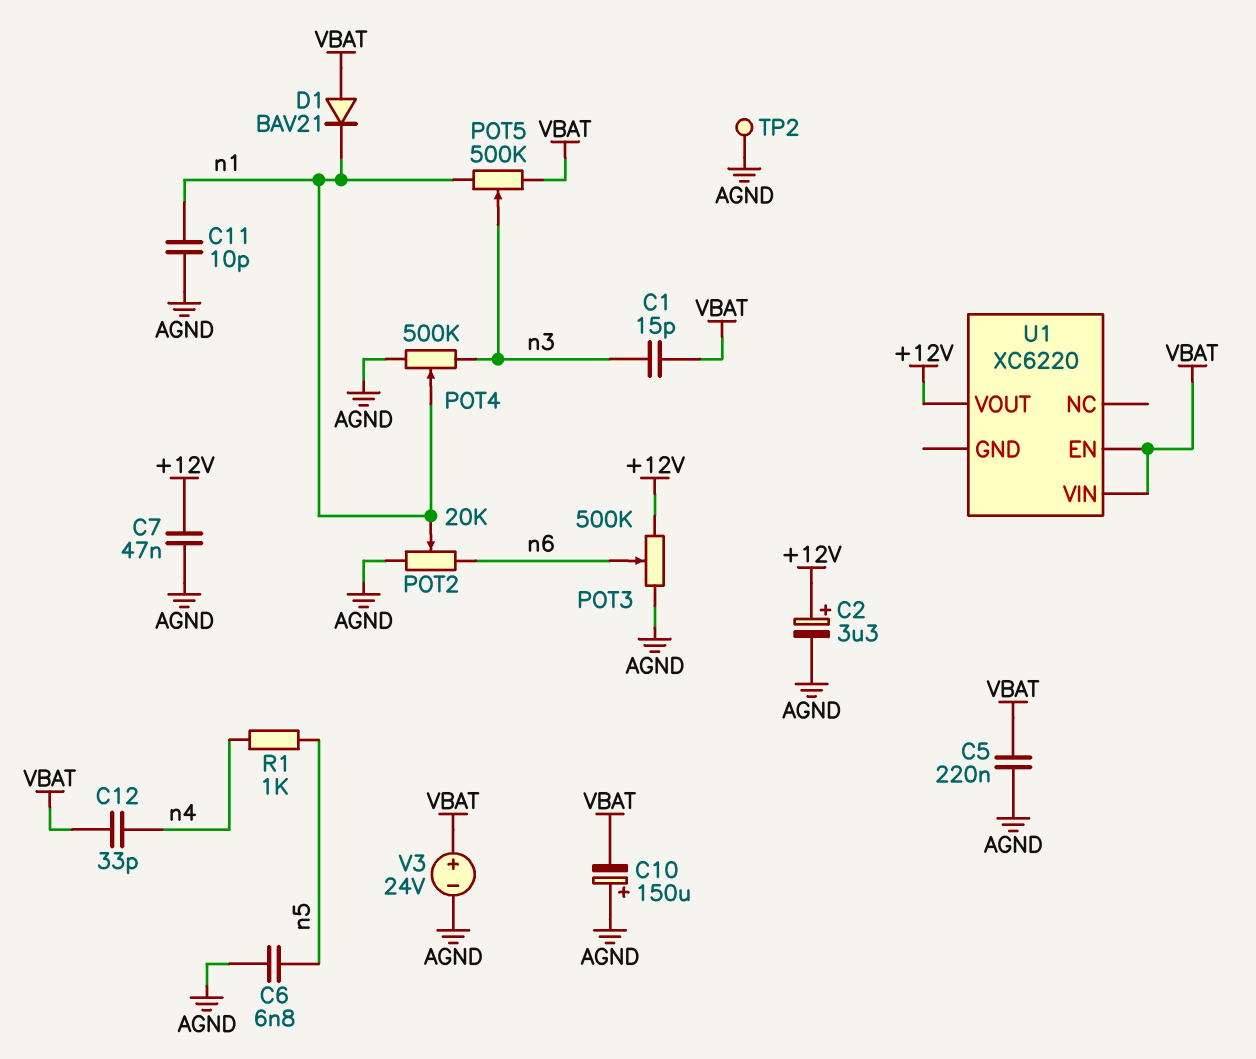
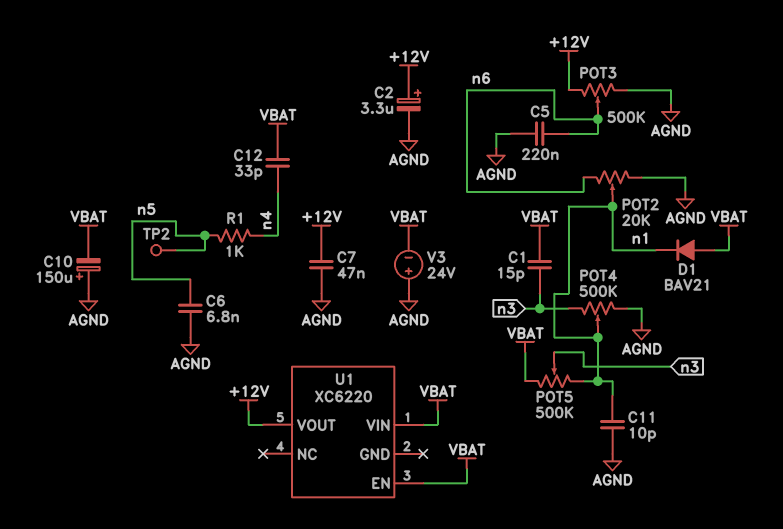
C5: 220nF (AGND, VBAT) -> 220nF (AGND, n6)
TP2: test point (AGND) -> test point (n5)
V3: 24V (plus VBAT, minus AGND) -> 24V (plus AGND, minus VBAT)

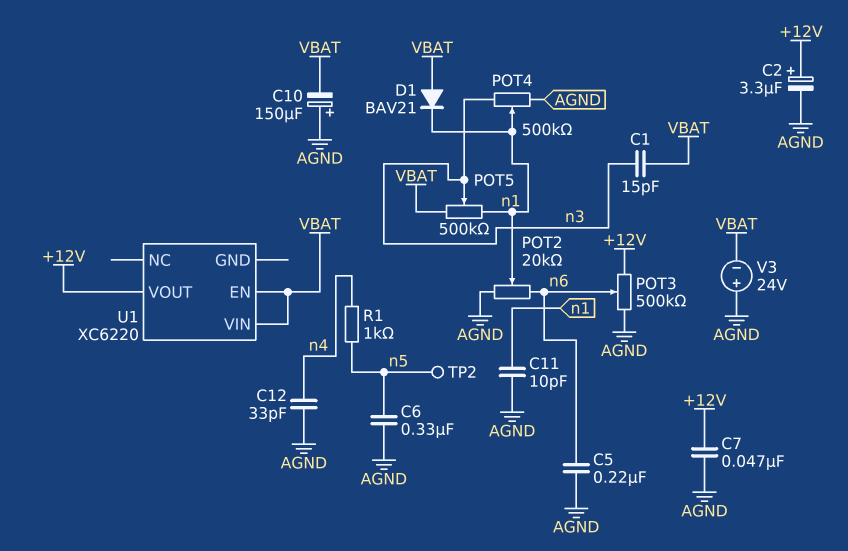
C6: 6.8nF (AGND, n5) -> 330nF (AGND, n5)
C12: 33pF (VBAT, n4) -> 33pF (AGND, n4)

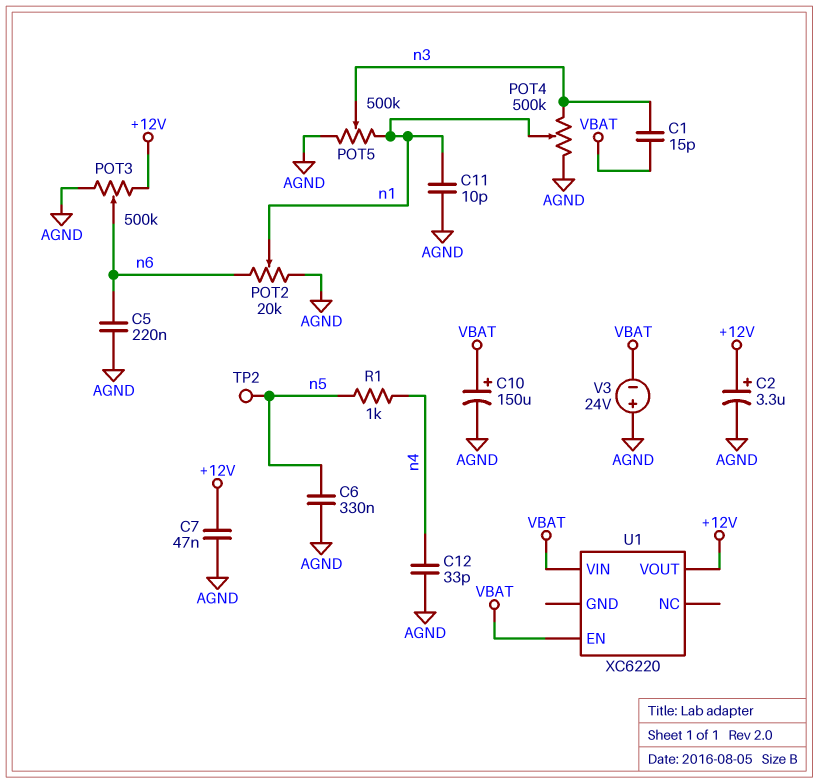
C10: 150uF (plus AGND, minus VBAT) -> 150uF (plus VBAT, minus AGND)
D1: diode BAV21 (A VBAT, K n1) -> none
POT5: 500k (VBAT, n1, wiper n3) -> 500k (AGND, n1, wiper n3)

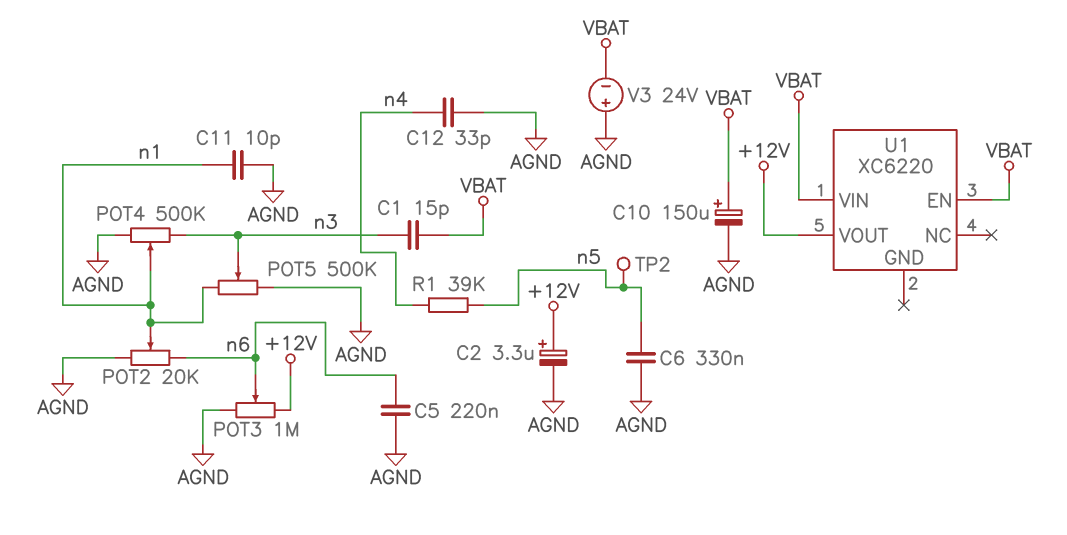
C7: 47nF (+12V, AGND) -> none
POT3: 500k (+12V, AGND, wiper n6) -> 1M (+12V, AGND, wiper n6)
R1: 1k (n4, n5) -> 39k (n4, n5)

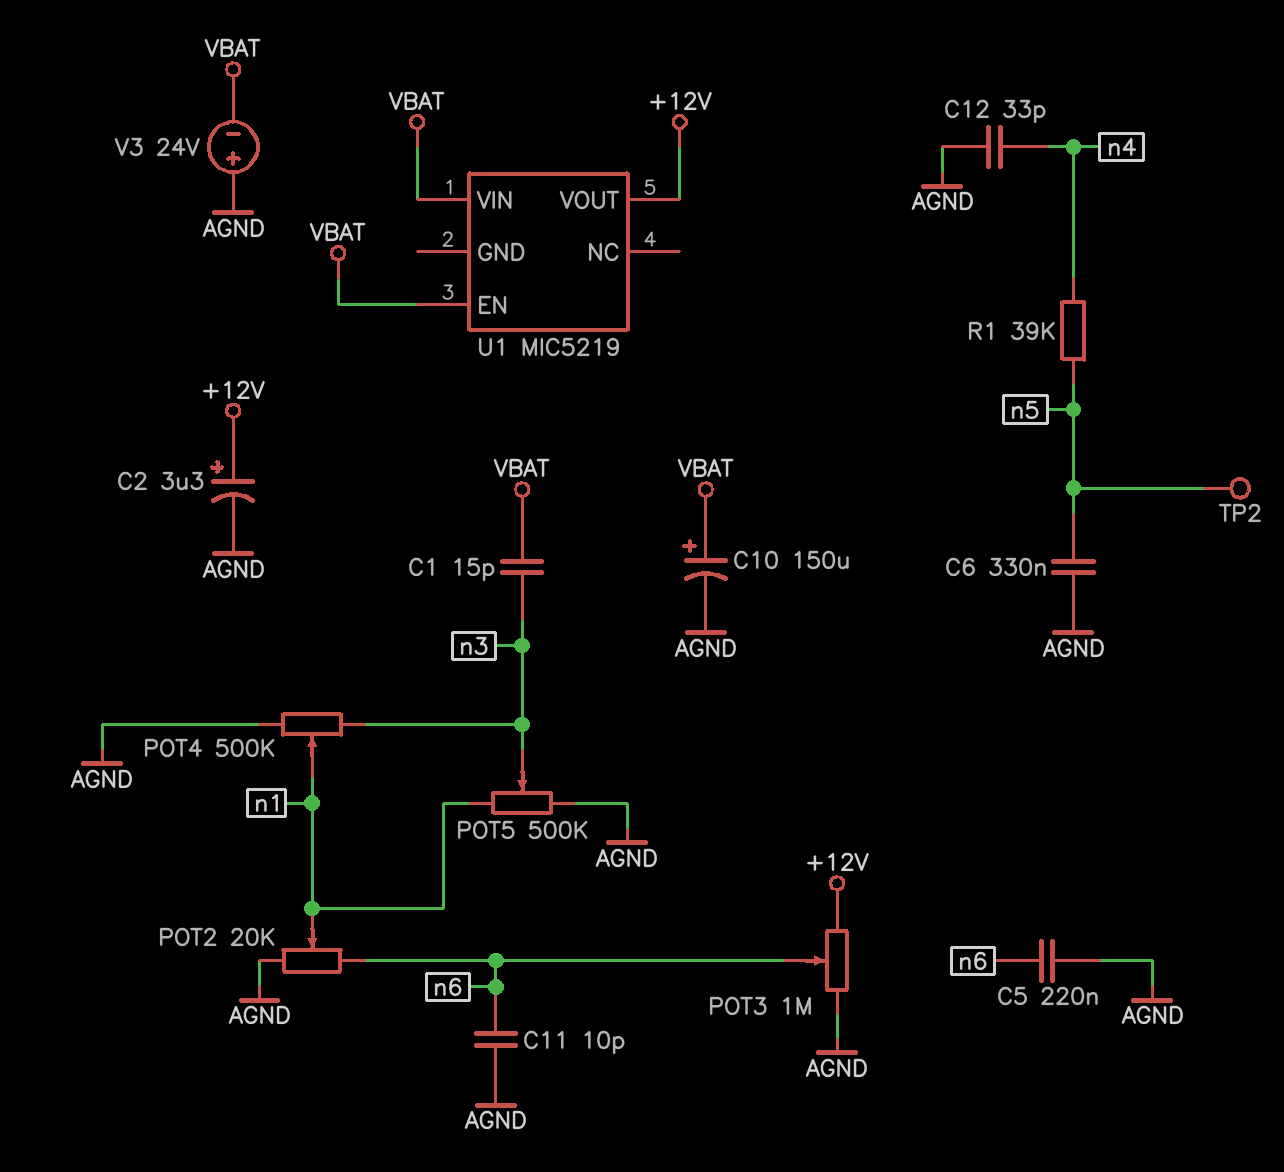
C11: 10pF (AGND, n1) -> 10pF (AGND, n6)
U1: XC6220 -> MIC5219

